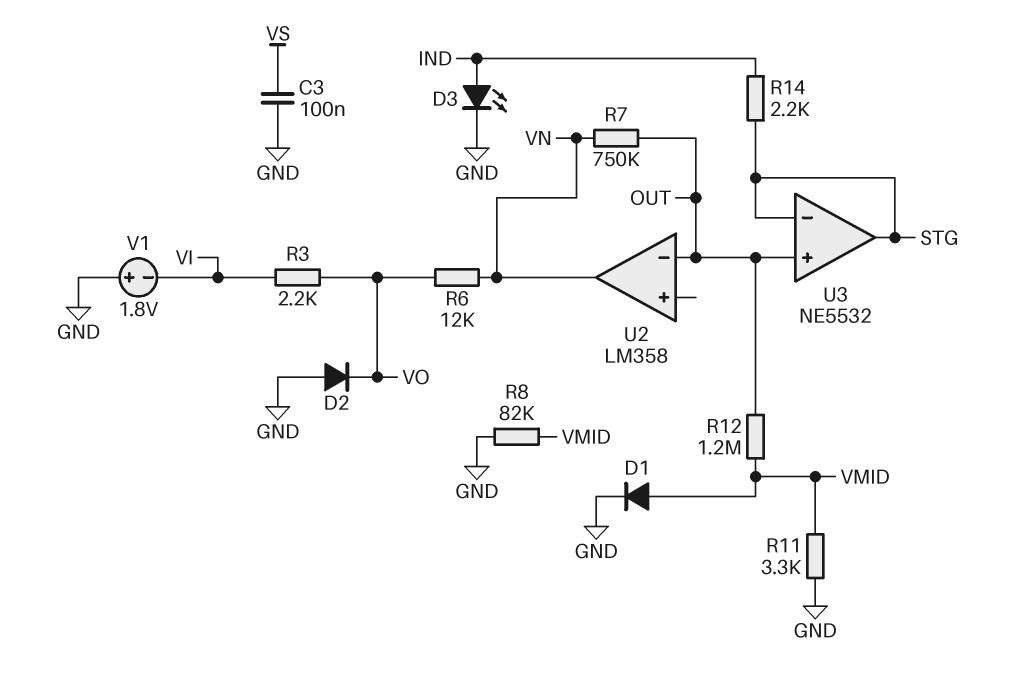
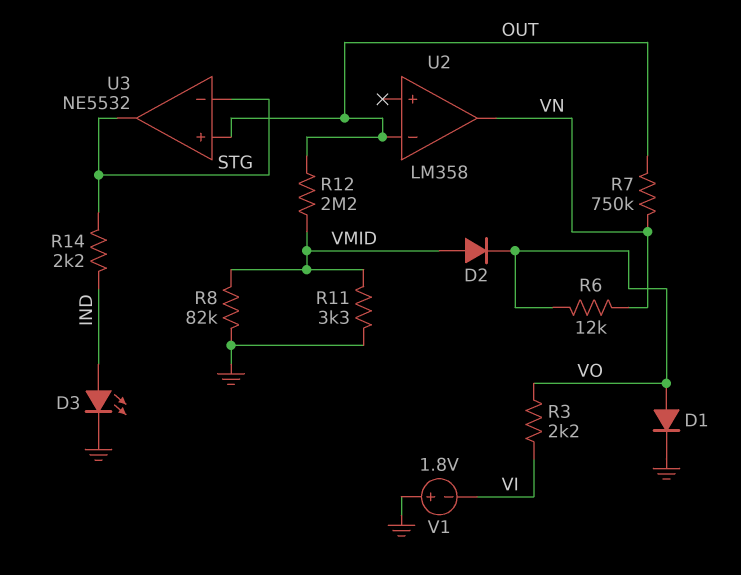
C3: 100nF (GND, VS) -> none
D1: diode (A VMID, K GND) -> diode (A VO, K GND)
D2: diode (A GND, K VO) -> diode (A VMID, K VO)
R12: 1.2M (OUT, VMID) -> 2.2M (OUT, VMID)

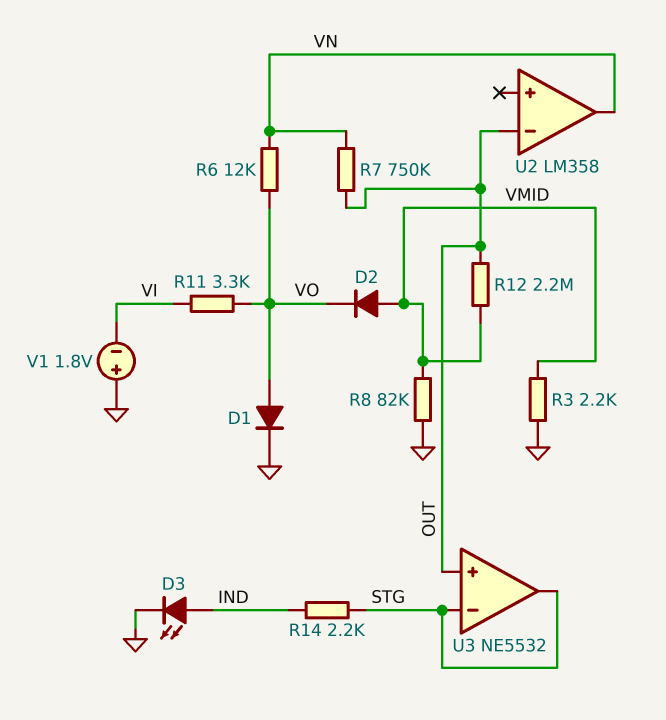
R3: 2.2k (VI, VO) -> 2.2k (GND, VMID)
R11: 3.3k (GND, VMID) -> 3.3k (VI, VO)

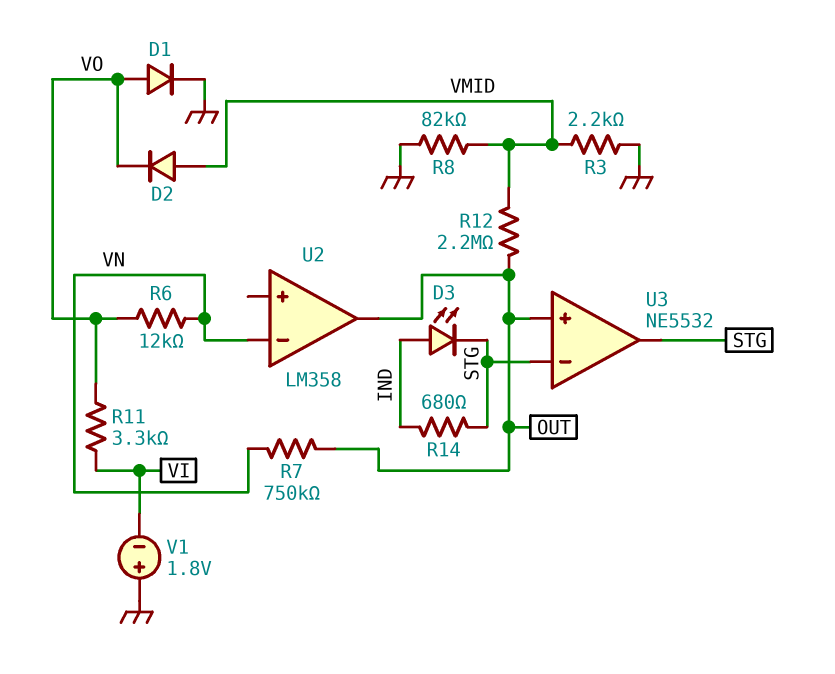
D3: LED (A IND, K GND) -> LED (A IND, K STG)
R14: 2.2k (IND, STG) -> 680 (IND, STG)
U2 pin in-: OUT -> VN
U2 pin out: VN -> OUT

